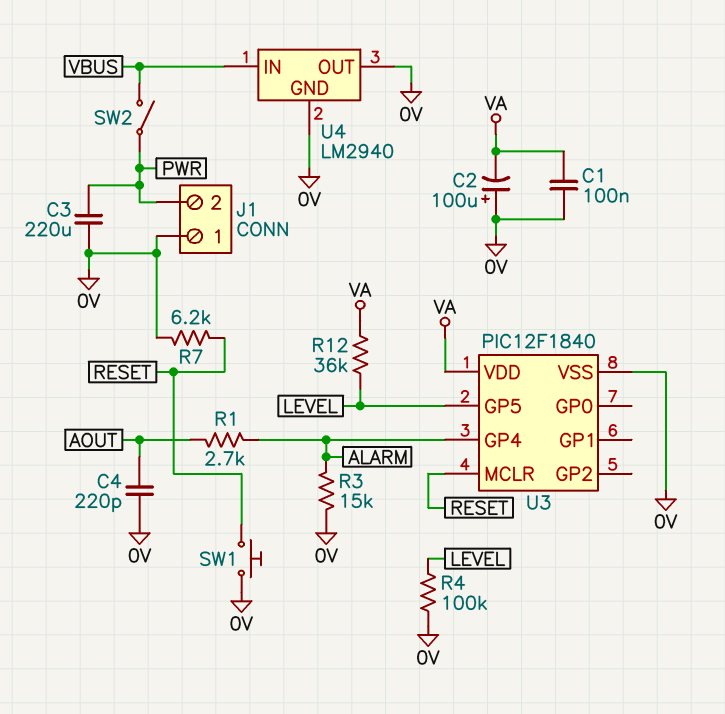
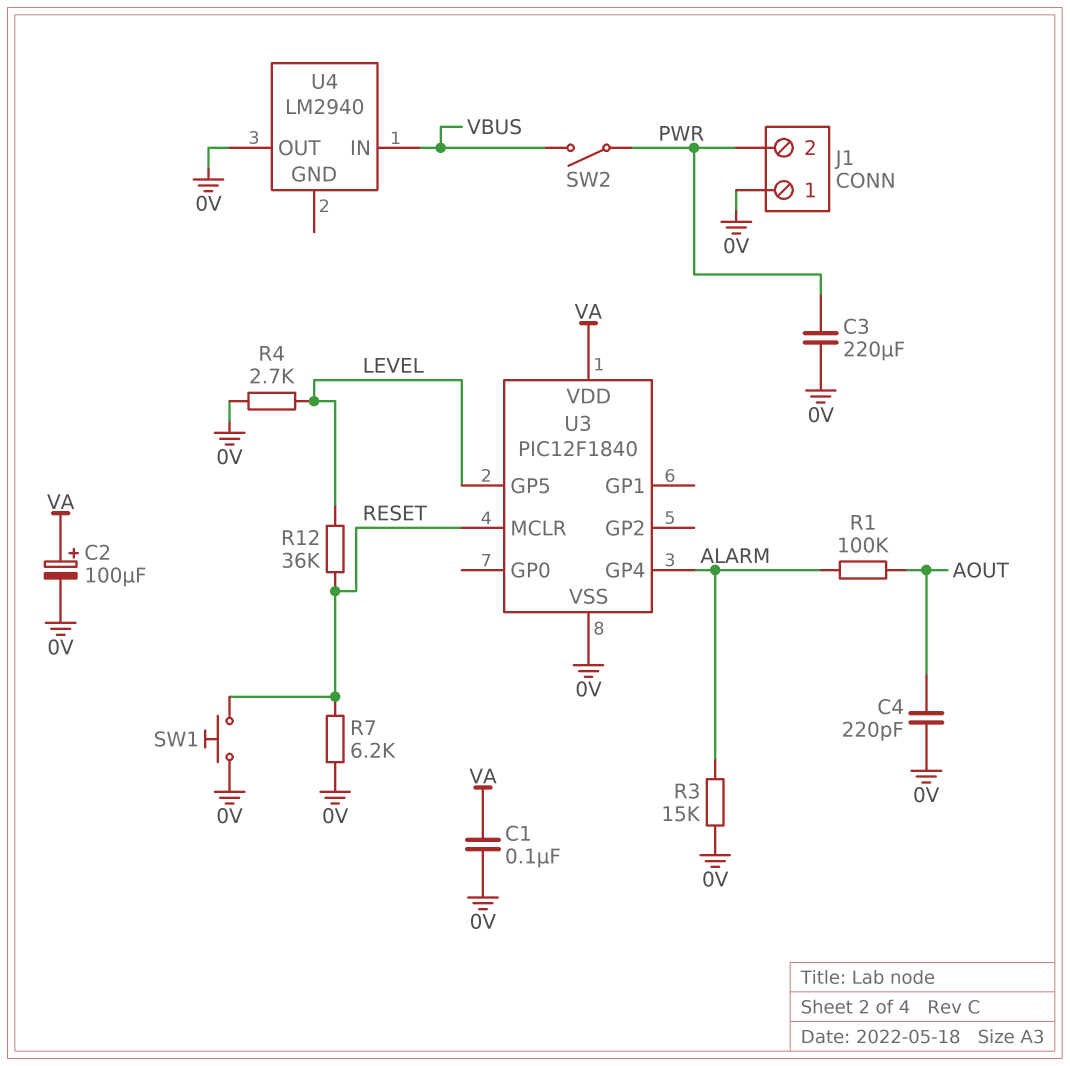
C2: 100uF (plus 0V, minus VA) -> 100uF (plus VA, minus 0V)
R1: 2.7k (ALARM, AOUT) -> 100k (ALARM, AOUT)
R4: 100k (0V, LEVEL) -> 2.7k (0V, LEVEL)
R12: 36k (LEVEL, VA) -> 36k (LEVEL, RESET)
U4 pin GND: 0V -> none

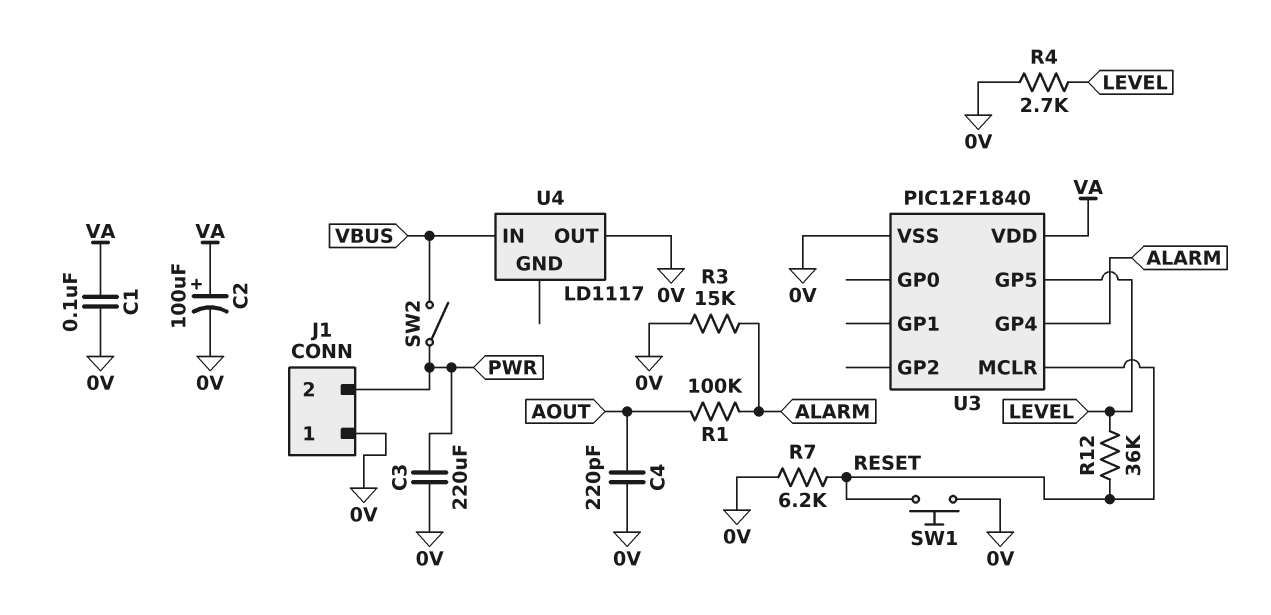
U4: LM2940 -> LD1117

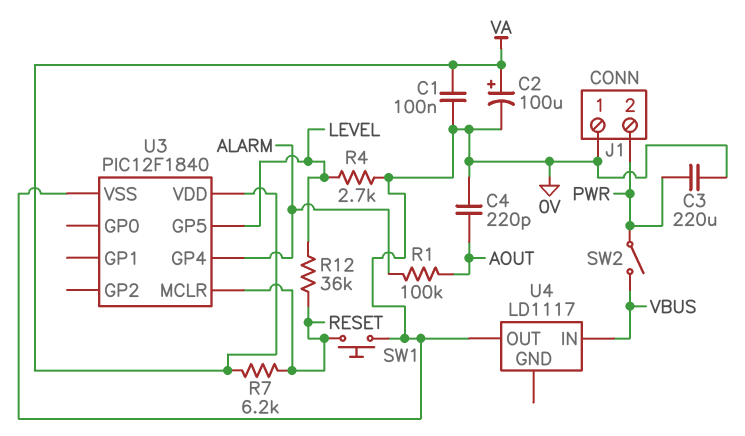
R3: 15k (0V, ALARM) -> none
R7: 6.2k (0V, RESET) -> 6.2k (RESET, VA)

